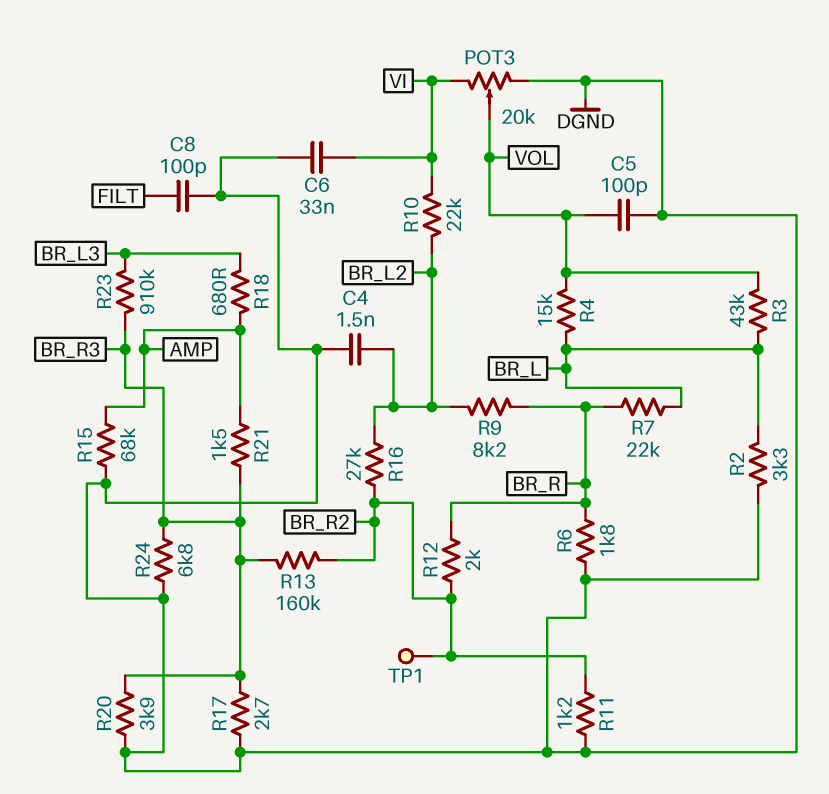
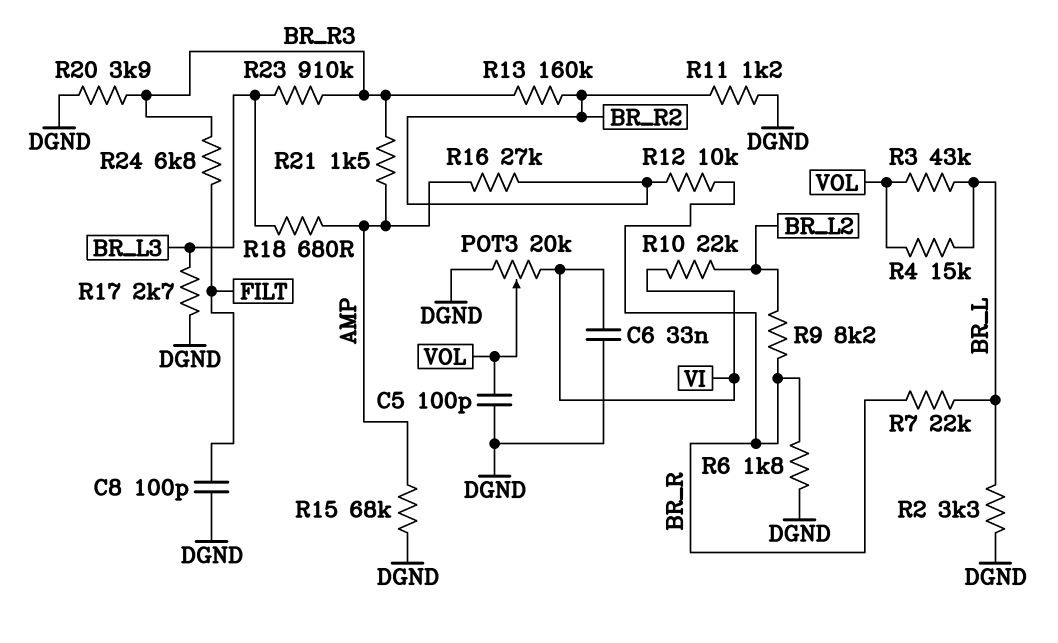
C4: 1.5nF (BR_L2, DGND) -> none
R12: 2k (BR_R, BR_R2) -> 10k (BR_R, BR_R2)
R16: 27k (BR_L2, BR_R2) -> 27k (AMP, BR_R2)
R17: 2.7k (BR_R3, DGND) -> 2.7k (BR_L3, DGND)
R24: 6.8k (BR_R3, DGND) -> 6.8k (BR_R3, FILT)
TP1: test point (BR_R2) -> none

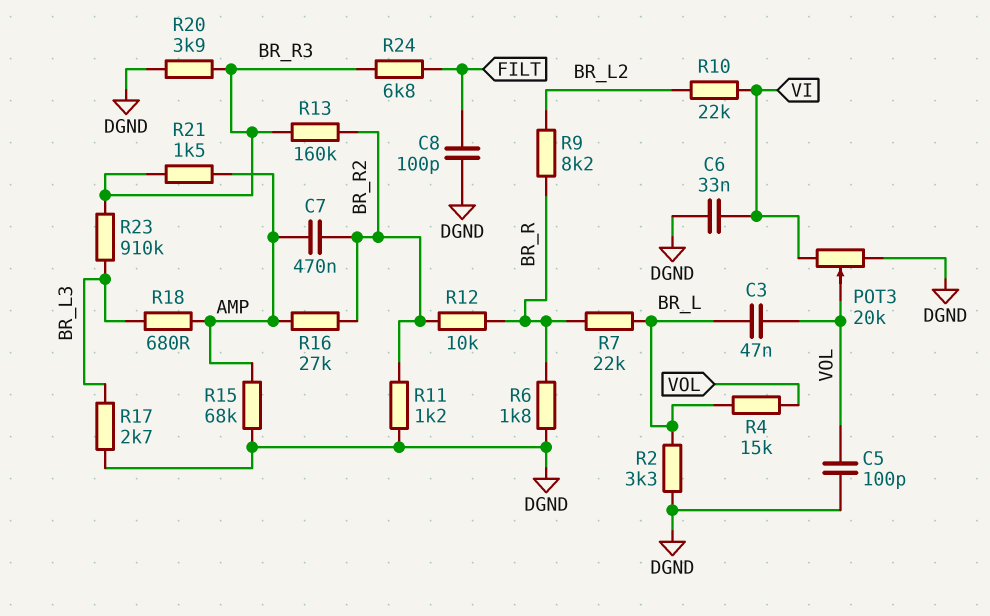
C3: none -> 47nF (BR_L, VOL)
C7: none -> 470nF (AMP, BR_R2)
R3: 43k (BR_L, VOL) -> none

